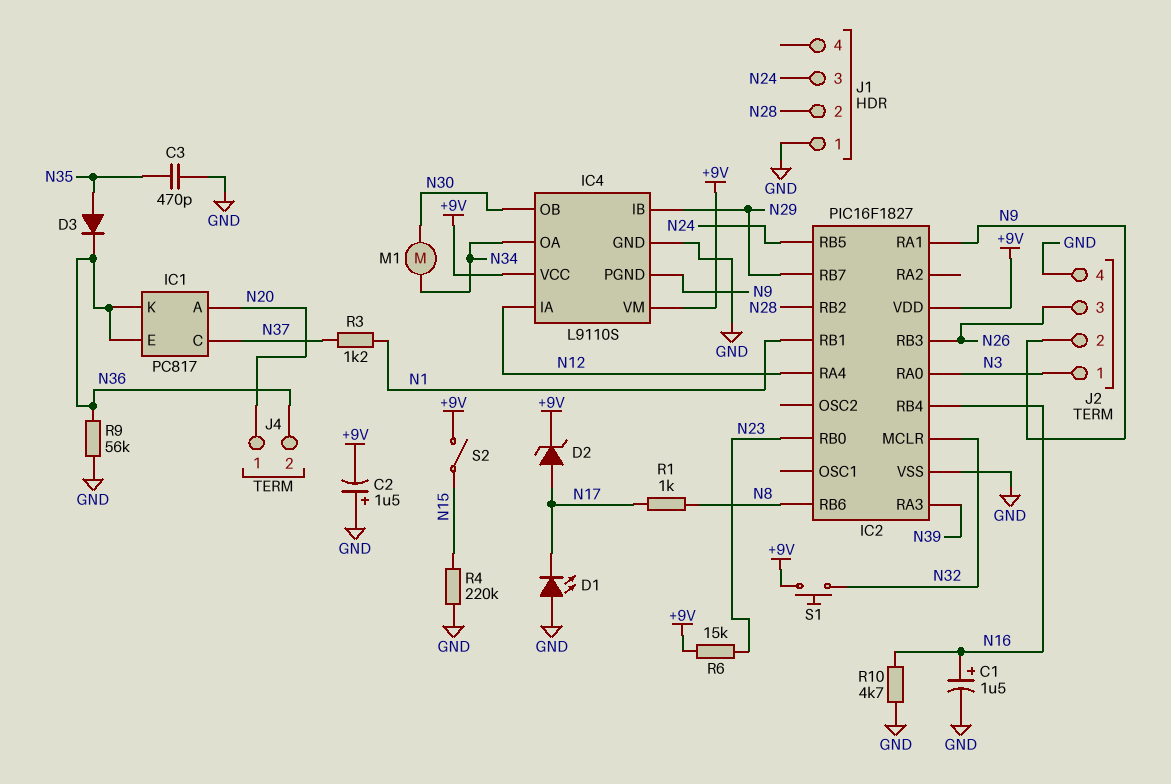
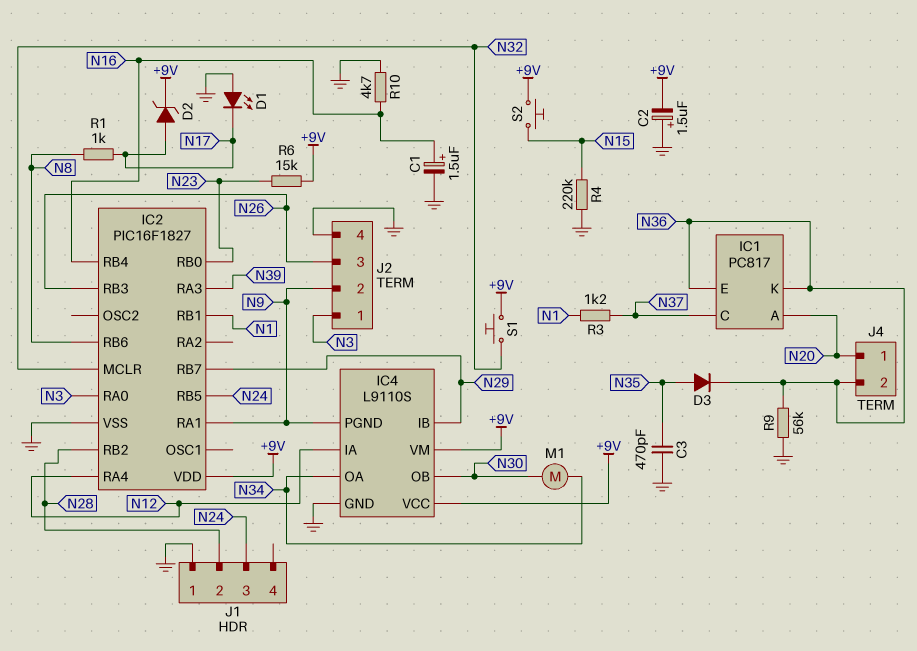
S2: switch (+9V, N15) -> button (+9V, N15)

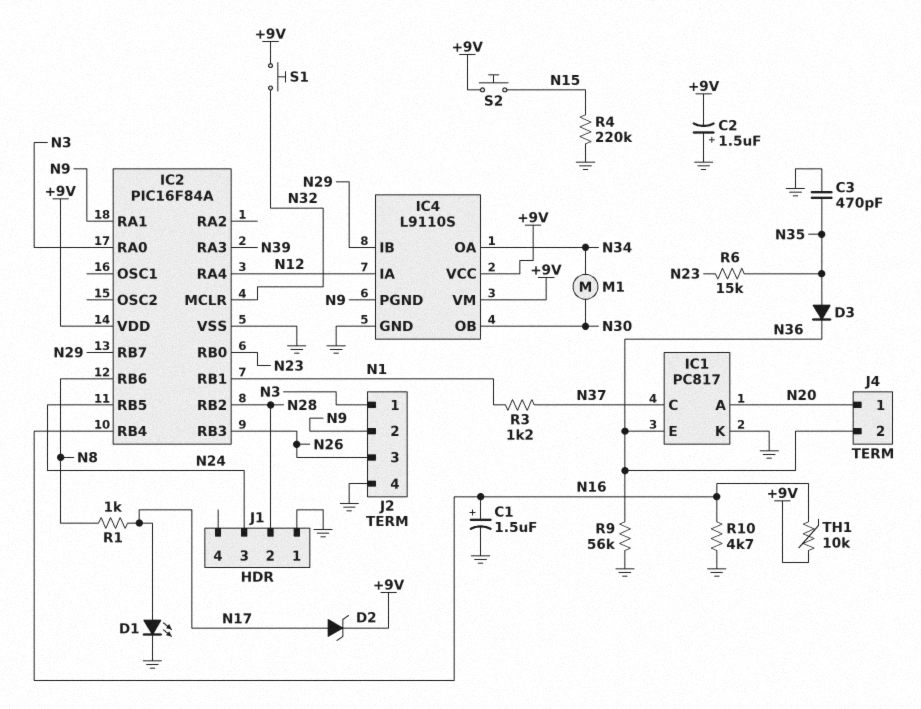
D1: LED (A GND, K N17) -> LED (A N17, K GND)
IC1 pin K: N36 -> GND
IC2: PIC16F1827 -> PIC16F84A
R6: 15k (+9V, N23) -> 15k (N23, N35)
TH1: none -> 10k (+9V, N16)

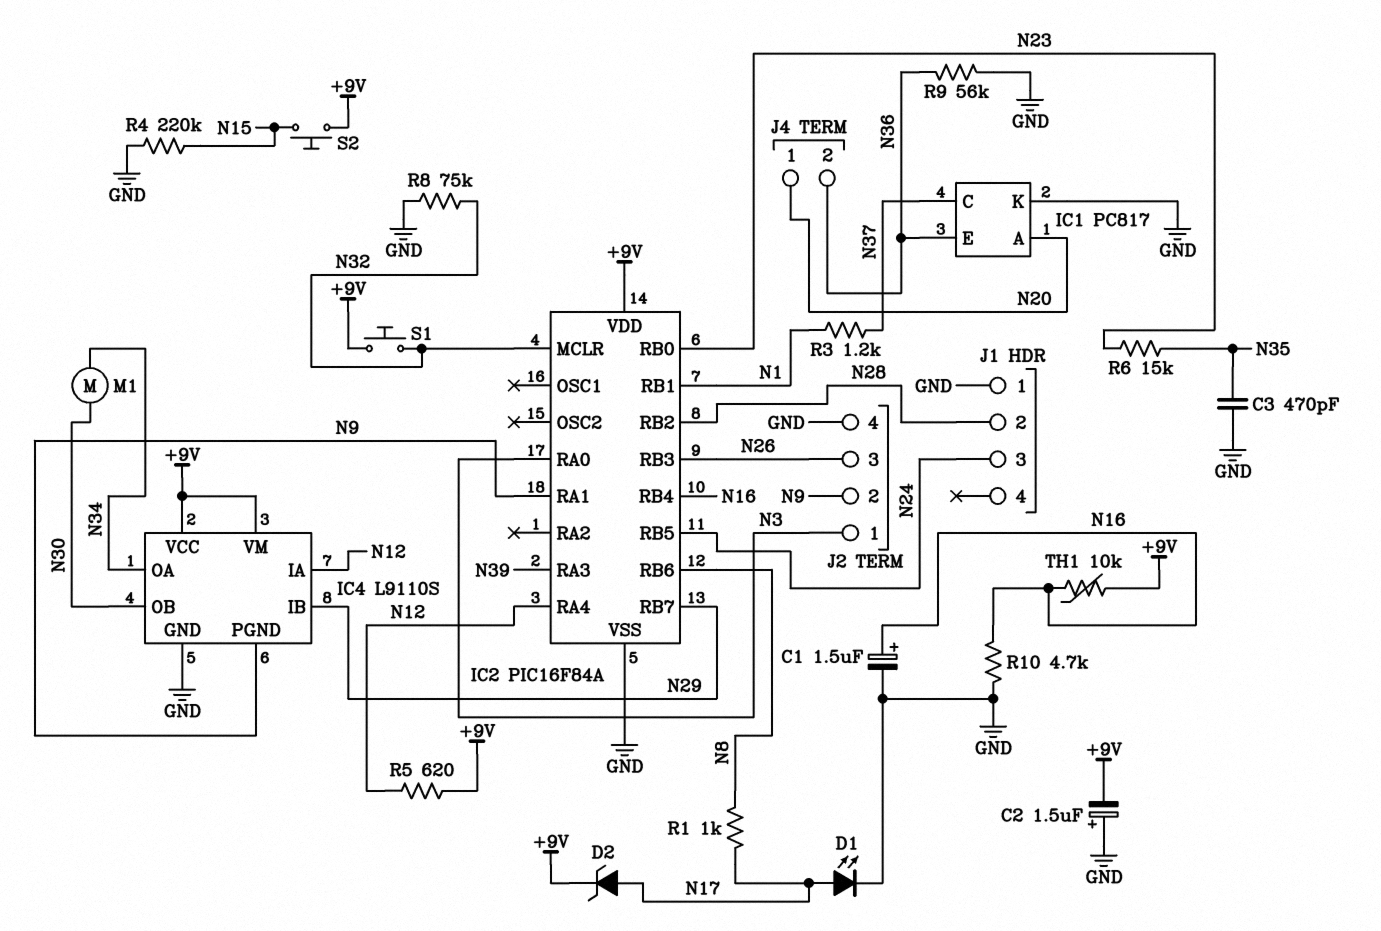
D3: diode (A N35, K N36) -> none
R5: none -> 620 (+9V, N12)
R8: none -> 75k (GND, N32)

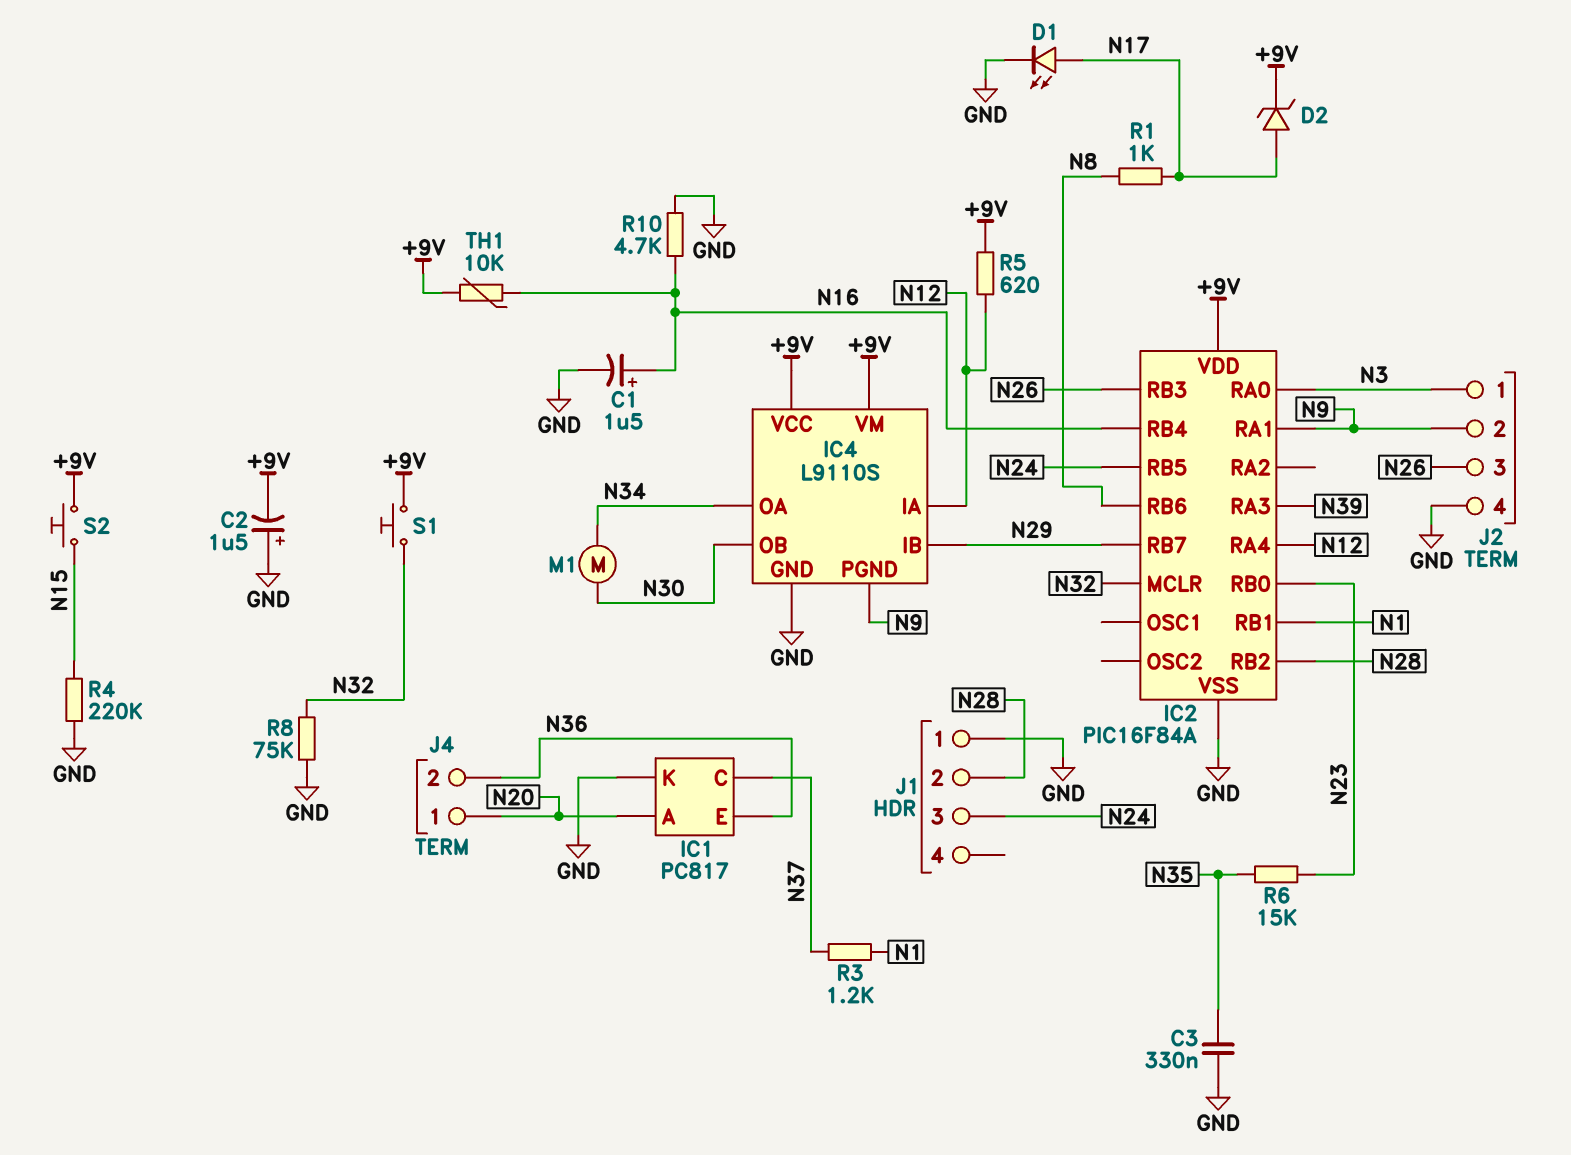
C3: 470pF (GND, N35) -> 330nF (GND, N35)
R9: 56k (GND, N36) -> none

